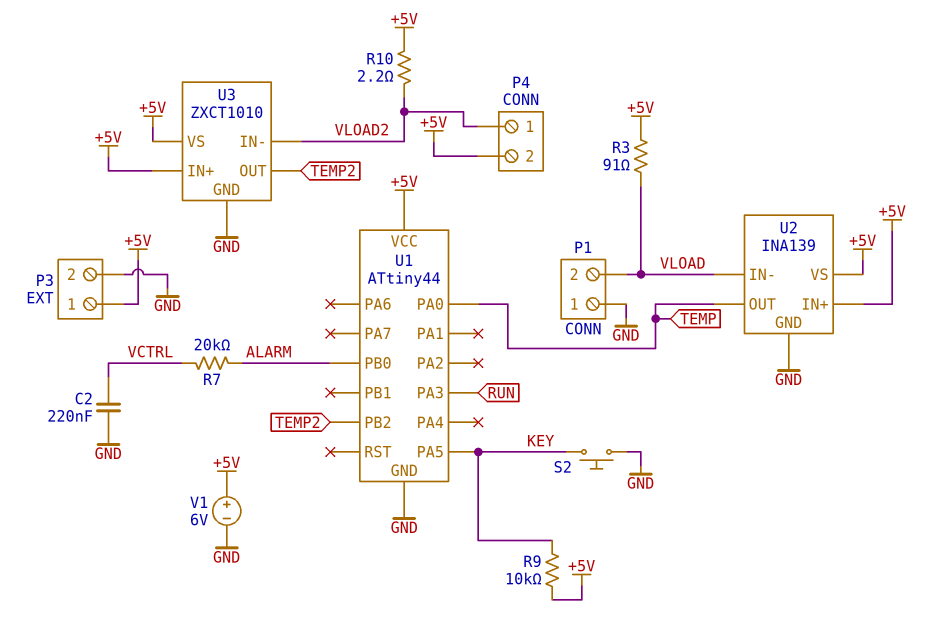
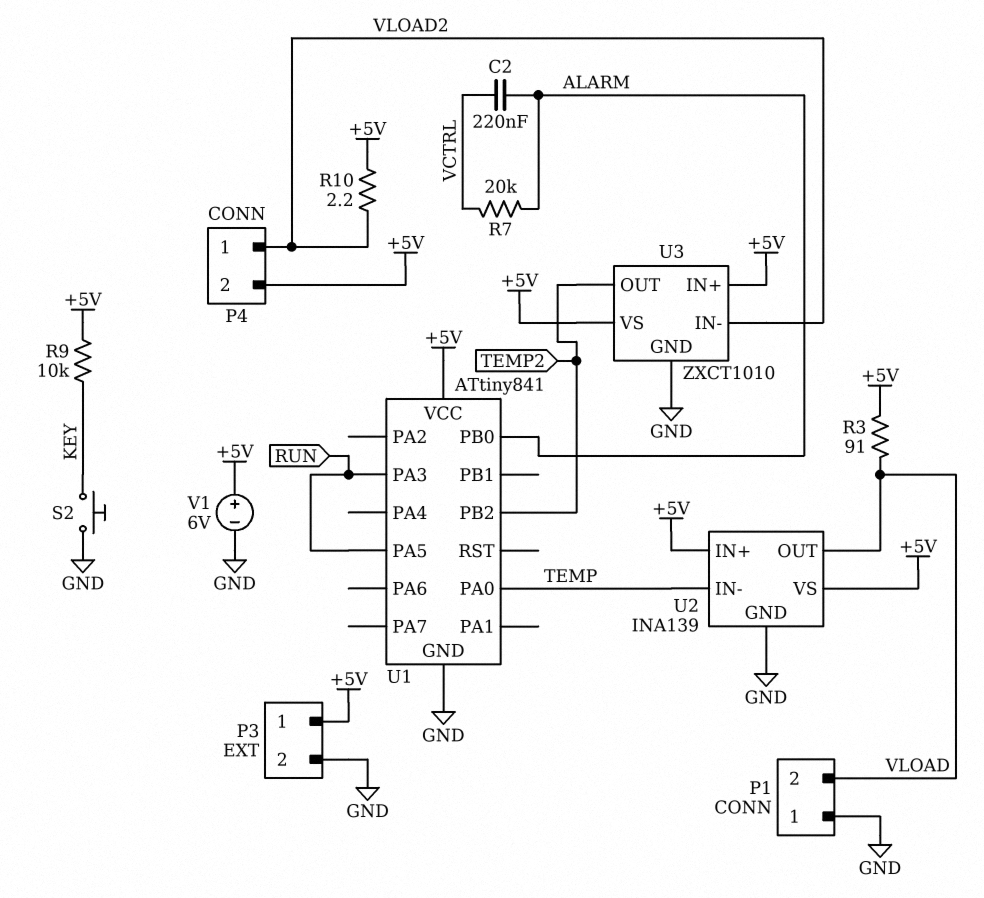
C2: 220nF (GND, VCTRL) -> 220nF (ALARM, VCTRL)
U1: ATtiny44 -> ATtiny841
U1 pin PA5: KEY -> RUN
U2 pin IN-: VLOAD -> TEMP
U2 pin OUT: TEMP -> VLOAD

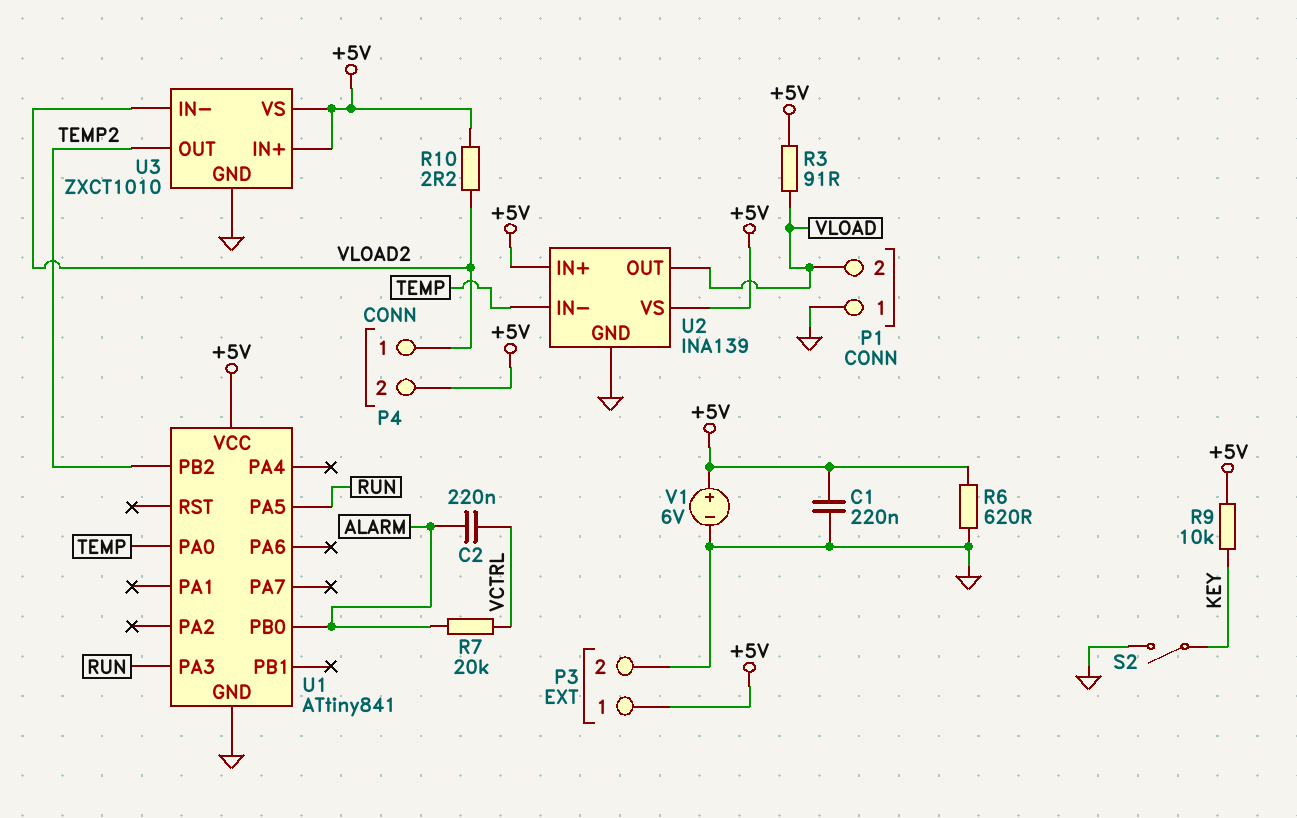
C1: none -> 220nF (+5V, GND)
R6: none -> 620 (+5V, GND)
S2: button (GND, KEY) -> switch (GND, KEY)

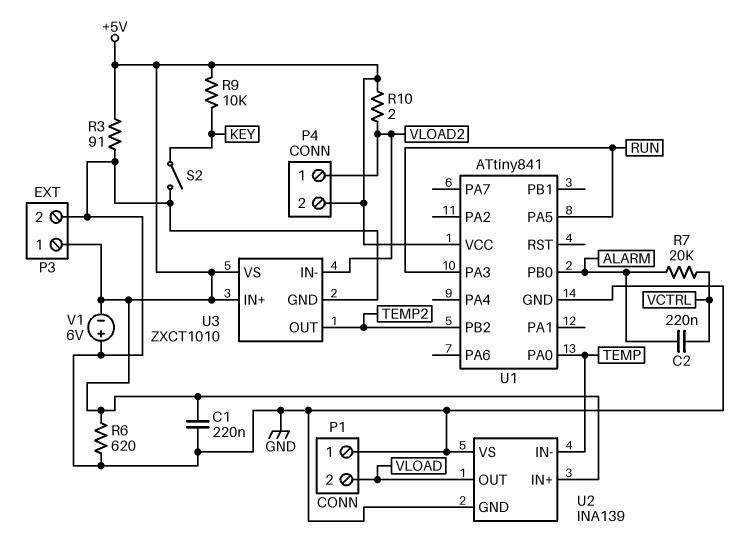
R3: 91 (+5V, VLOAD) -> 91 (+5V, GND)
R10: 2.2 (+5V, VLOAD2) -> 2 (+5V, VLOAD2)
U2 pin VS: +5V -> GND
V1: 6V (plus +5V, minus GND) -> 6V (plus GND, minus +5V)

